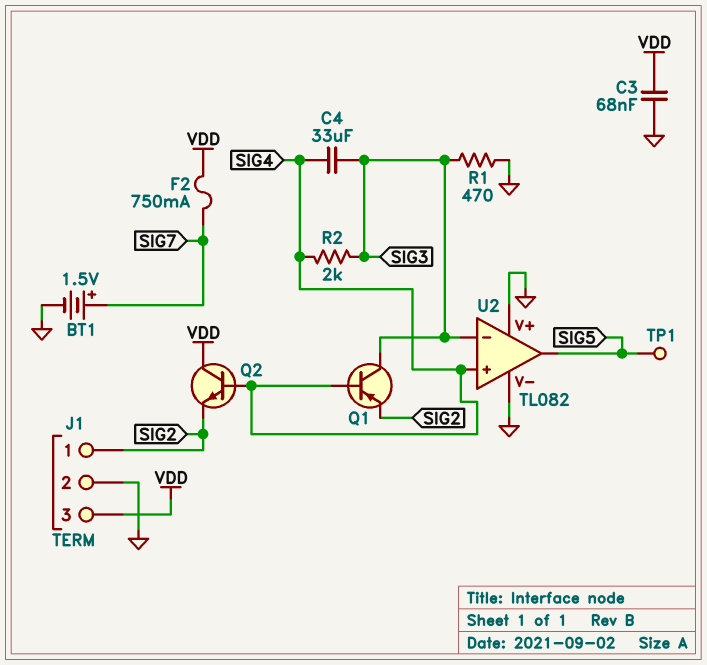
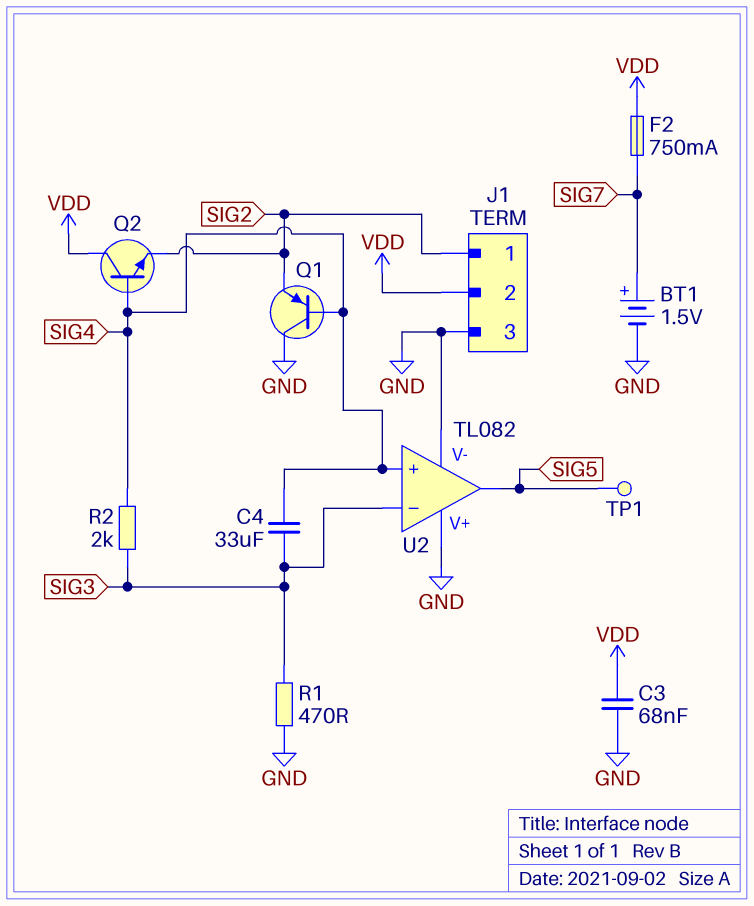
J1 pin 2: GND -> VDD
J1 pin 3: VDD -> GND
Q1: PNP (B SIG4, C SIG3, E SIG2) -> PNP (B SIG4, C GND, E SIG2)

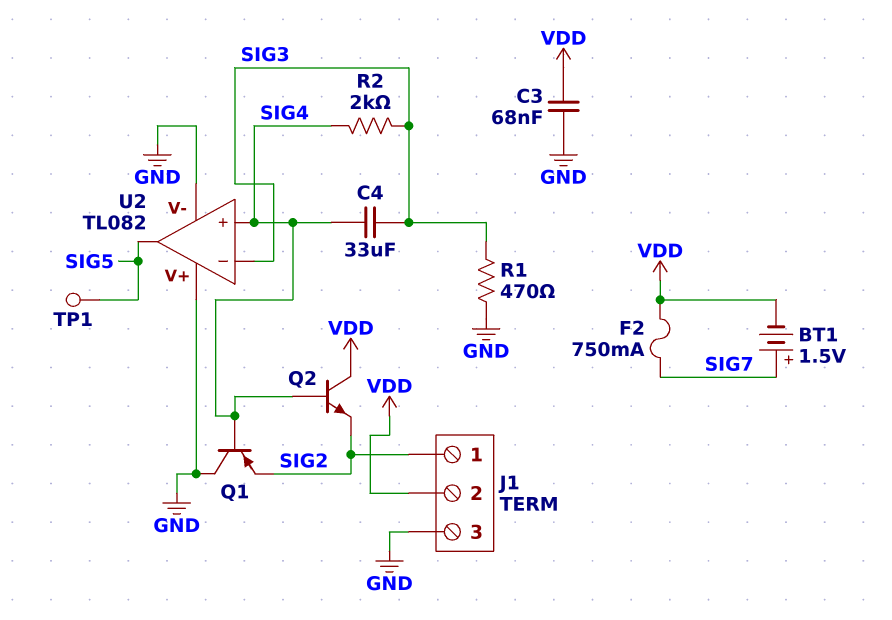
BT1: 1.5V (plus SIG7, minus GND) -> 1.5V (plus SIG7, minus VDD)

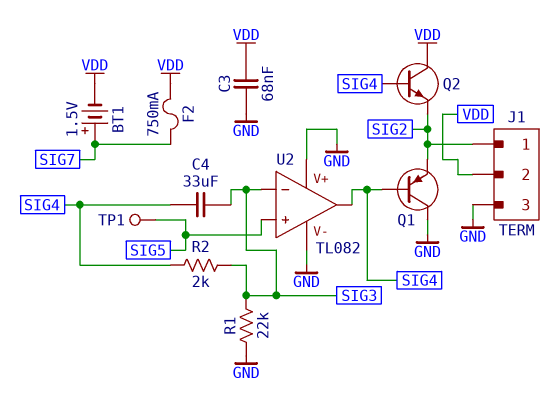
R1: 470 (GND, SIG3) -> 22k (GND, SIG3)
U2 pin in+: SIG4 -> SIG5
U2 pin out: SIG5 -> SIG4

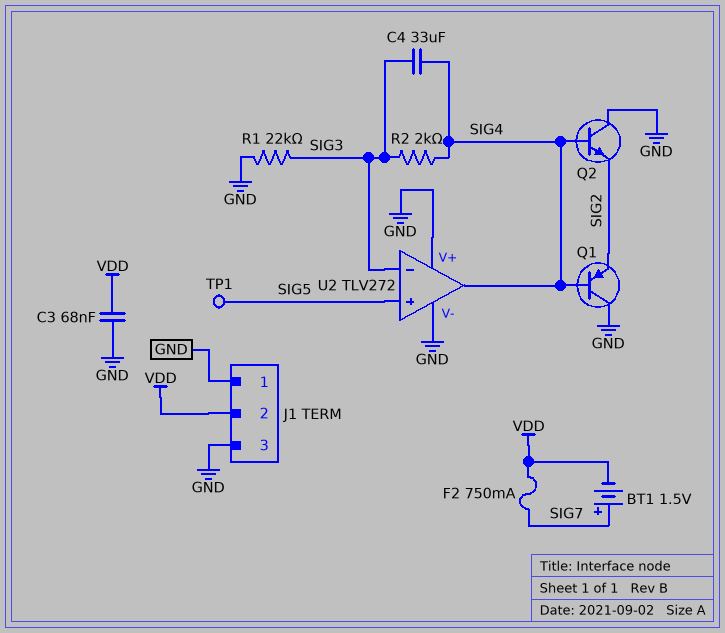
J1 pin 1: SIG2 -> GND
Q2: NPN (B SIG4, C VDD, E SIG2) -> NPN (B SIG4, C GND, E SIG2)
U2: TL082 -> TLV272

